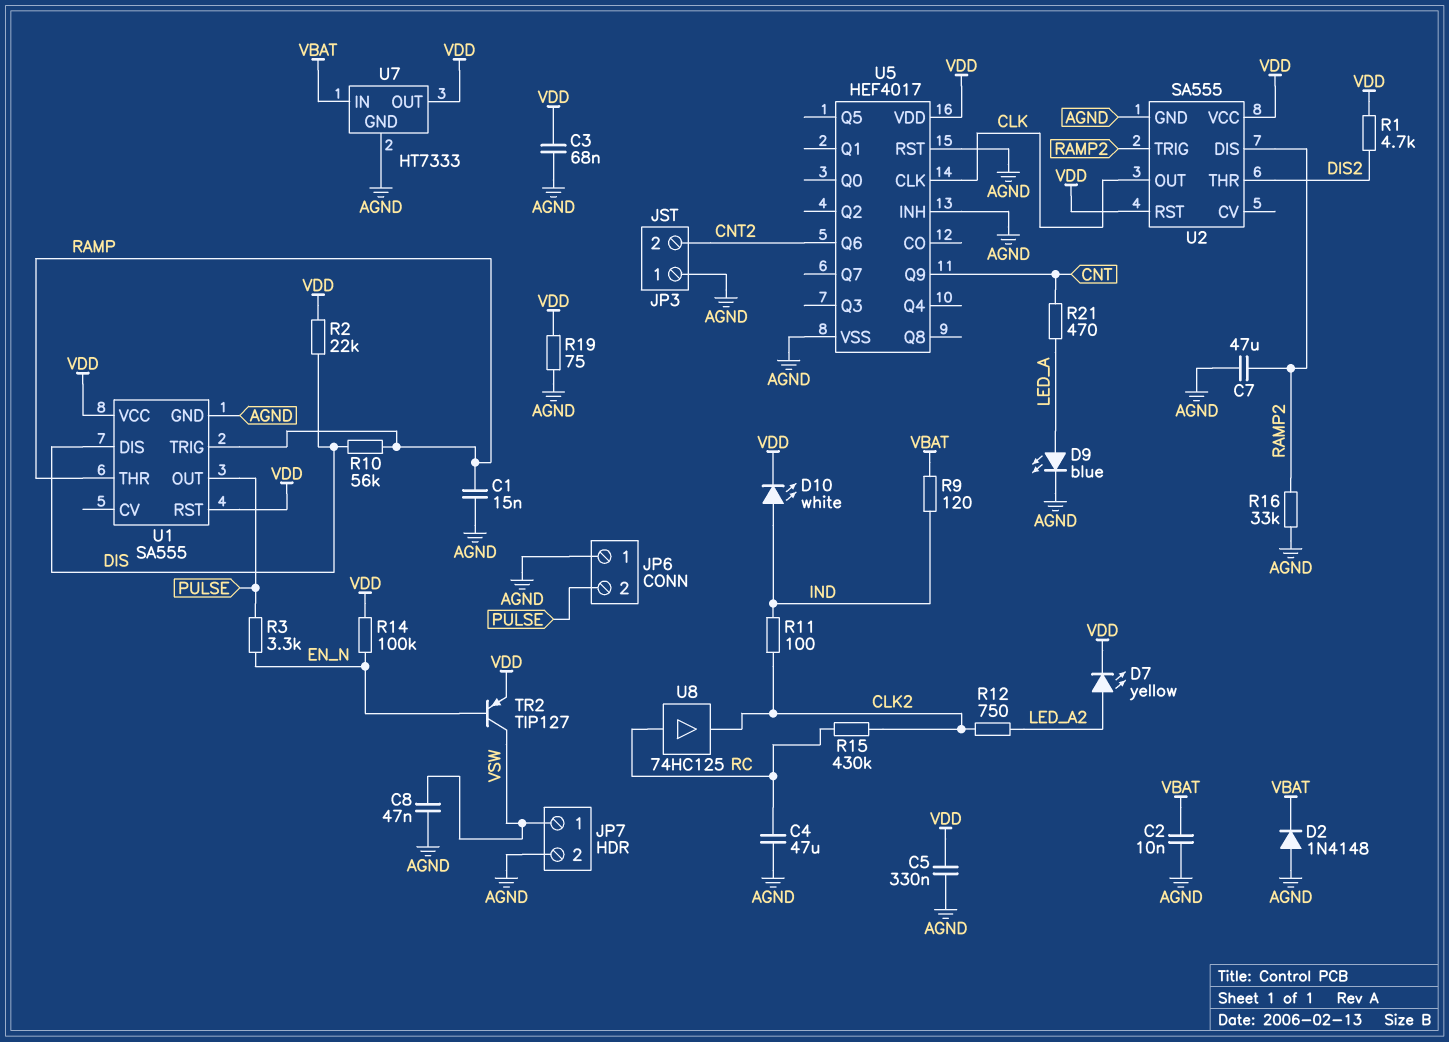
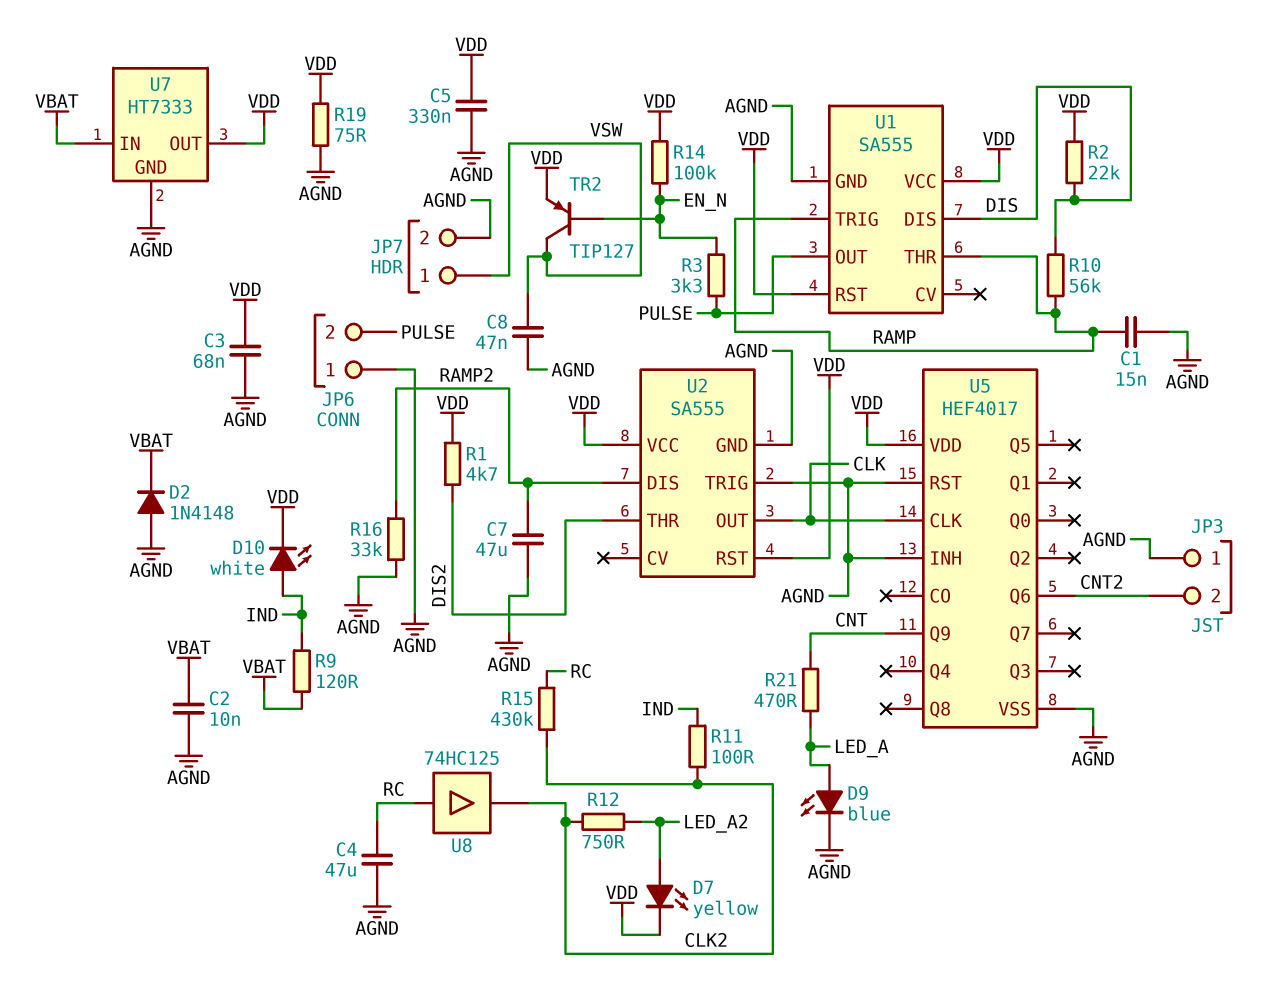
U2 pin TRIG: RAMP2 -> AGND

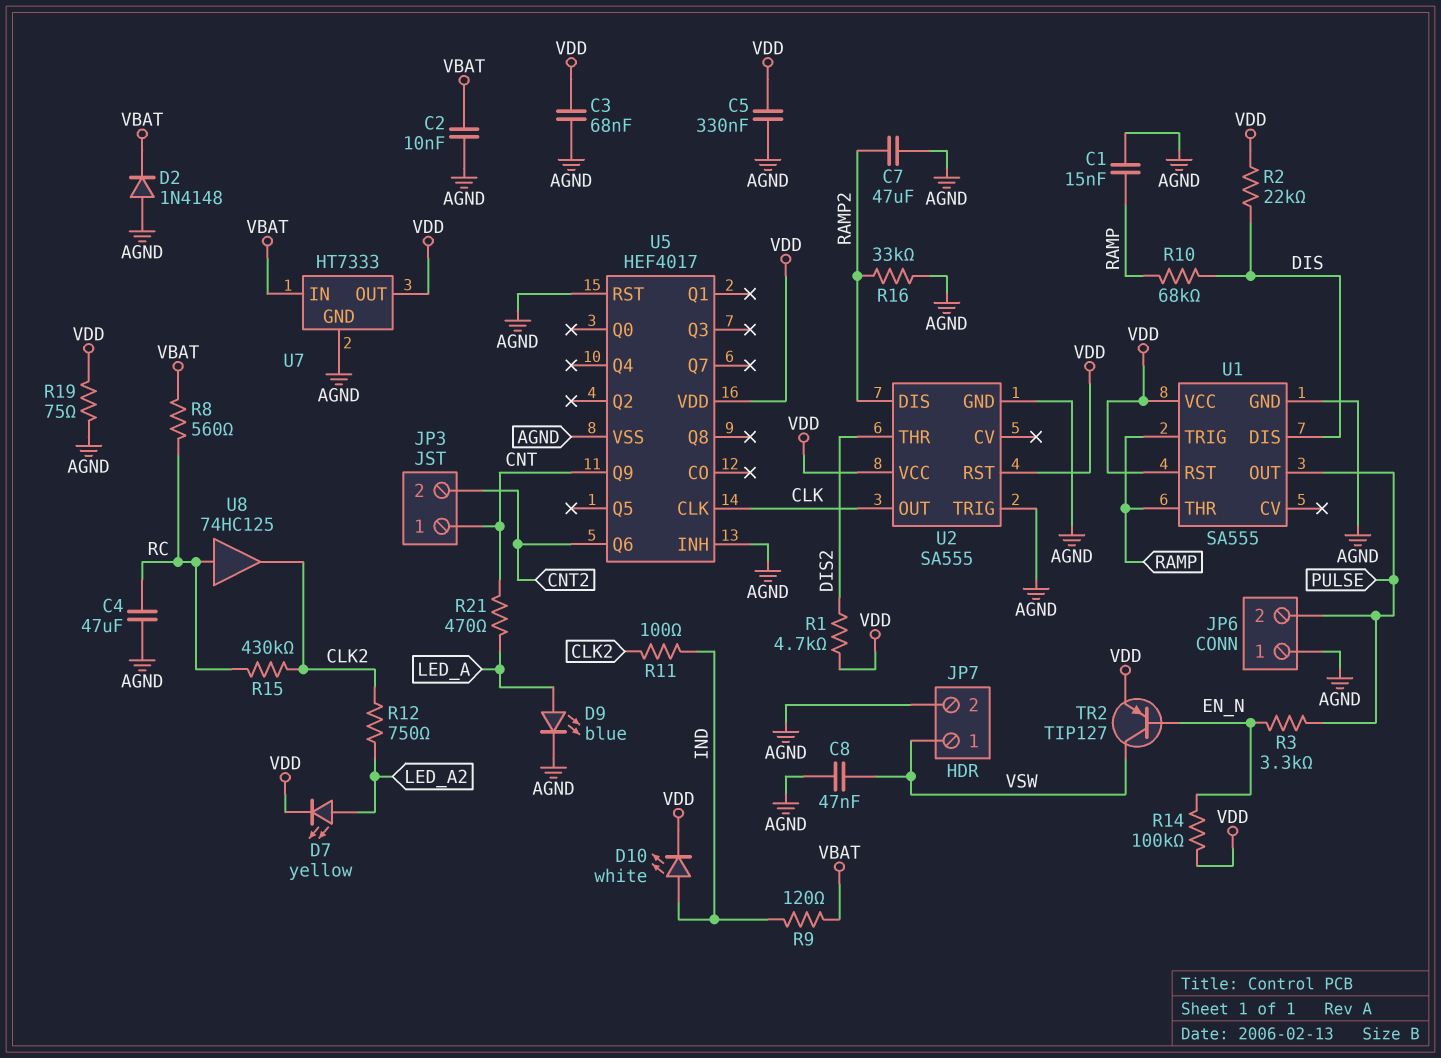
JP3 pin 1: AGND -> CNT
R8: none -> 560 (RC, VBAT)
R10: 56k (DIS, RAMP) -> 68k (DIS, RAMP)

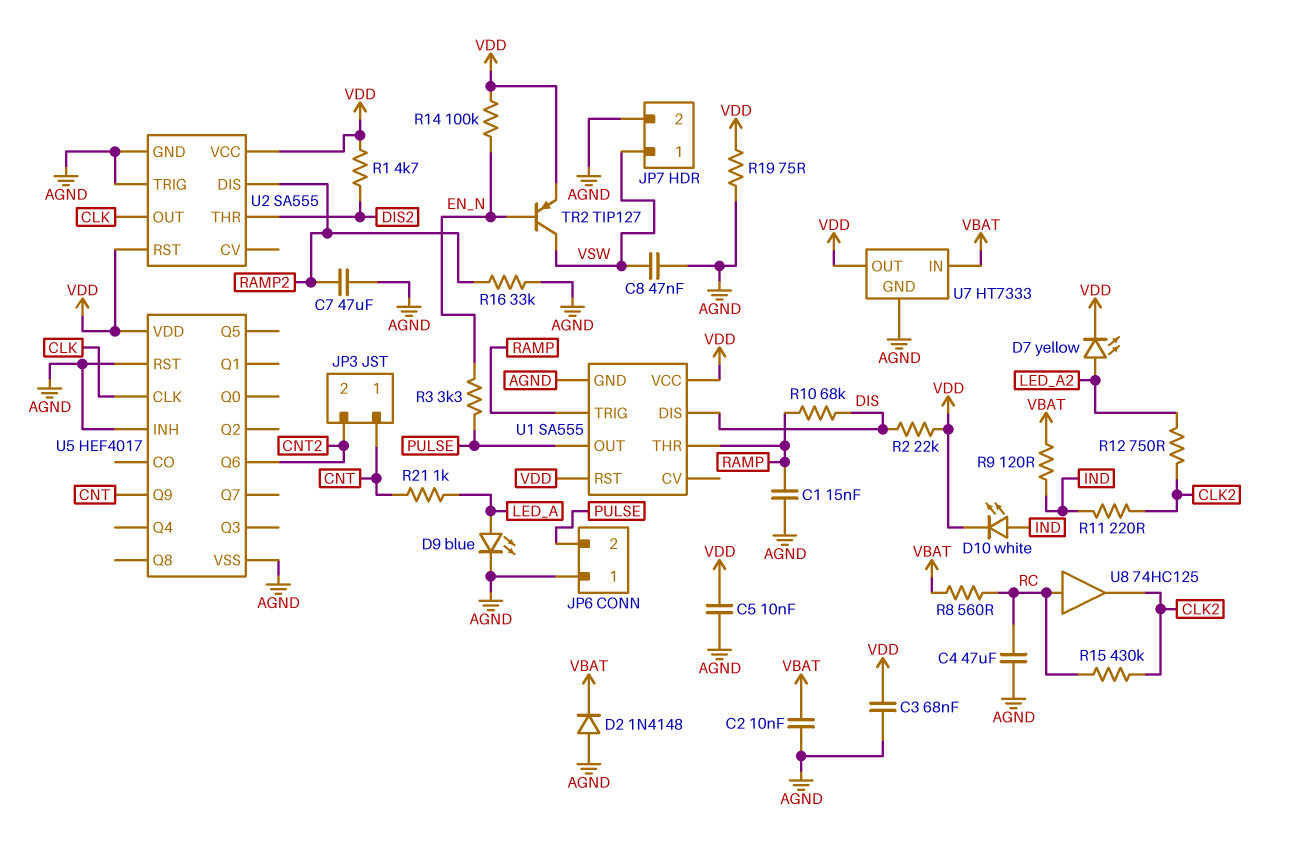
C5: 330nF (AGND, VDD) -> 10nF (AGND, VDD)
R11: 100 (CLK2, IND) -> 220 (CLK2, IND)
R21: 470 (CNT, LED_A) -> 1k (CNT, LED_A)

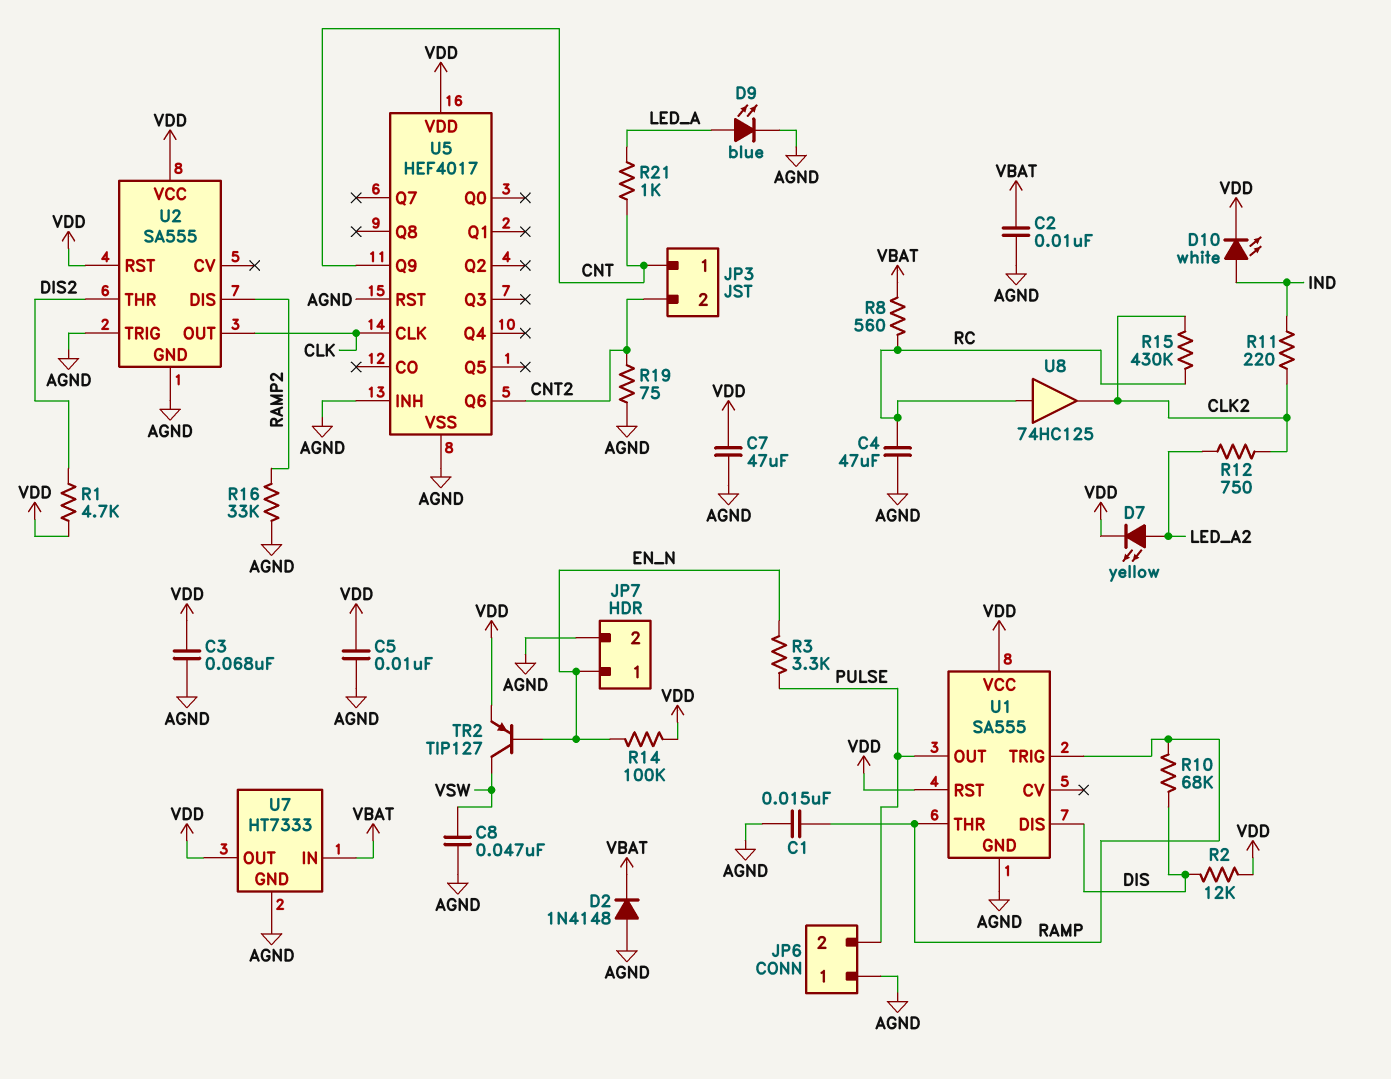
C7: 47uF (AGND, RAMP2) -> 47uF (AGND, VDD)
JP7 pin 1: VSW -> EN_N
R2: 22k (DIS, VDD) -> 12k (DIS, VDD)
R9: 120 (IND, VBAT) -> none
R19: 75 (AGND, VDD) -> 75 (AGND, CNT2)

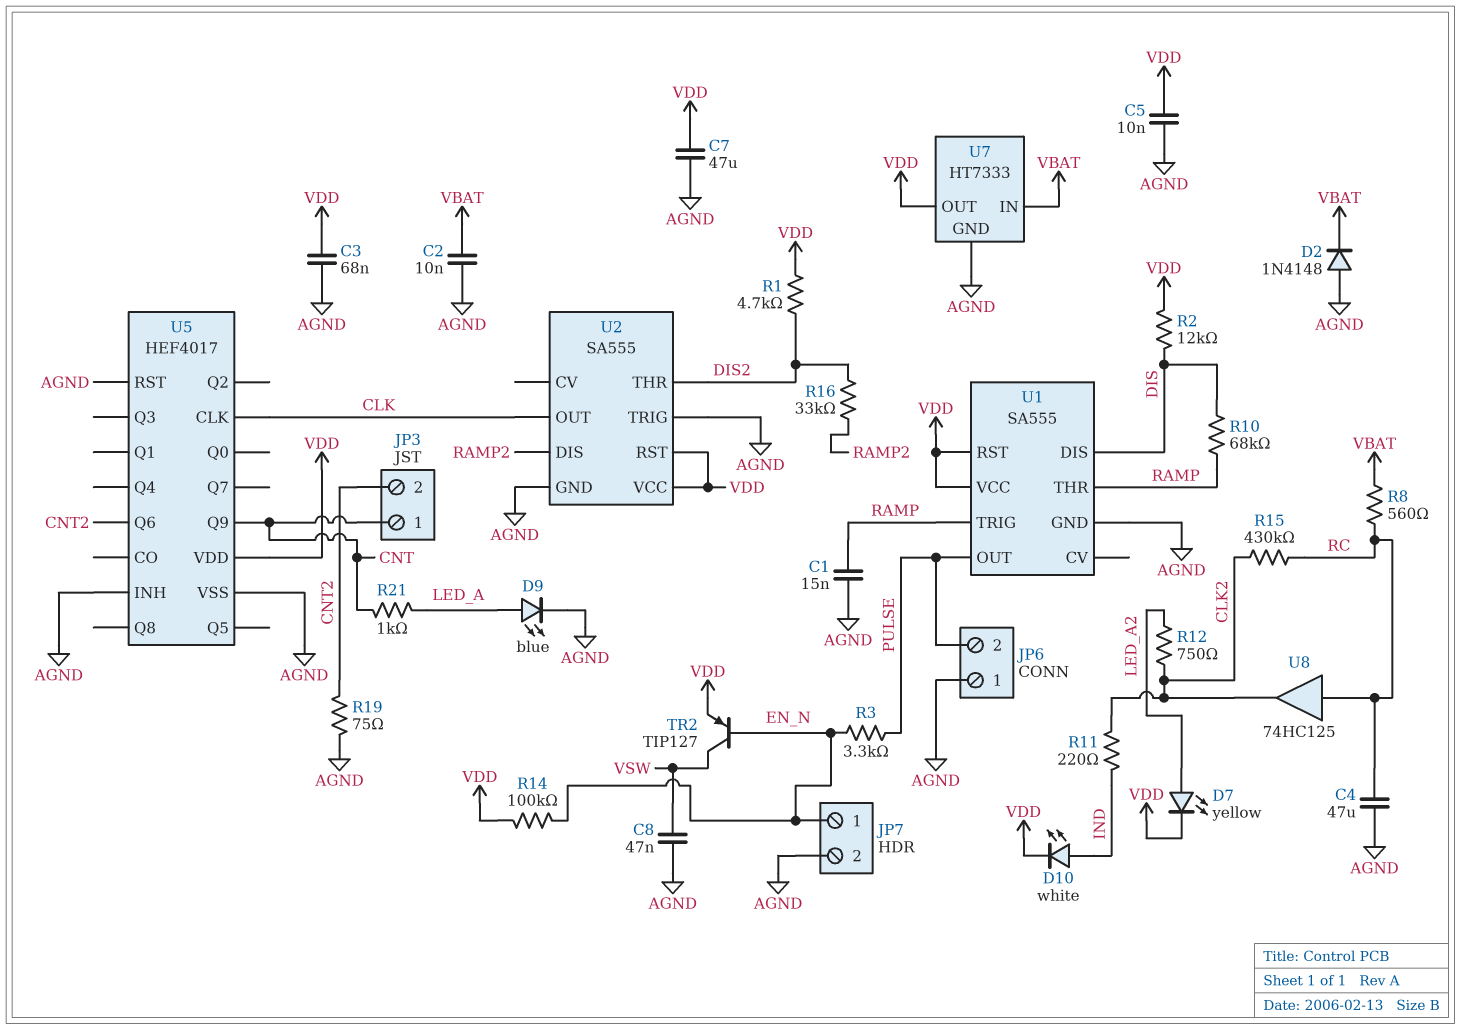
R16: 33k (AGND, RAMP2) -> 33k (DIS2, RAMP2)

